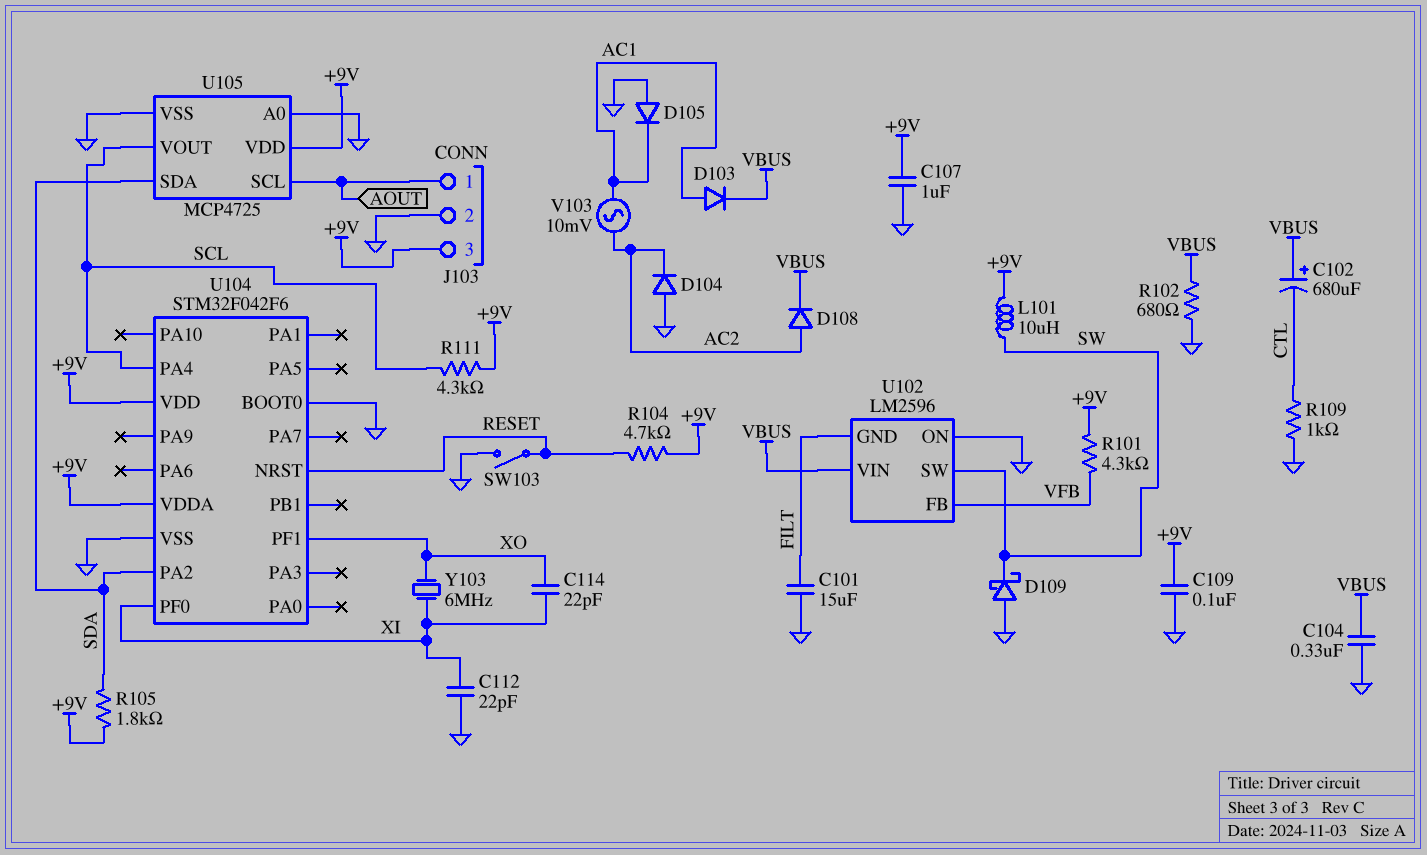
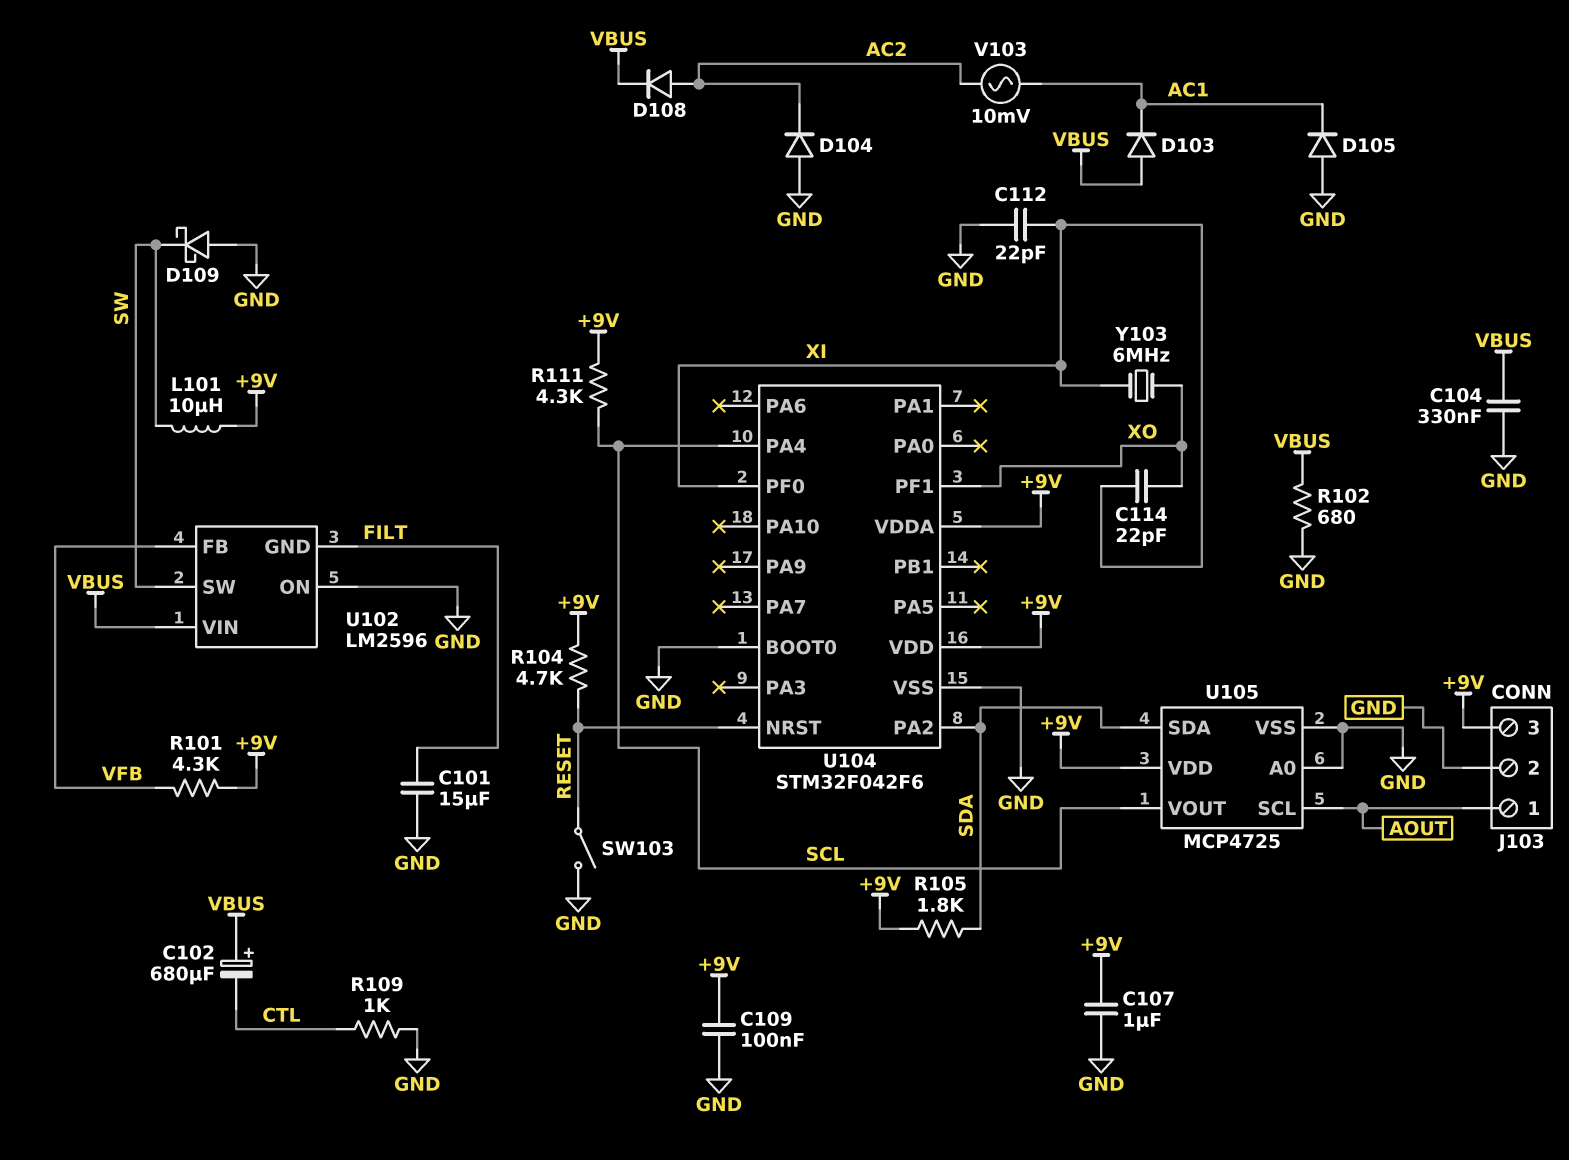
D103: diode (A AC1, K VBUS) -> diode (A VBUS, K AC1)

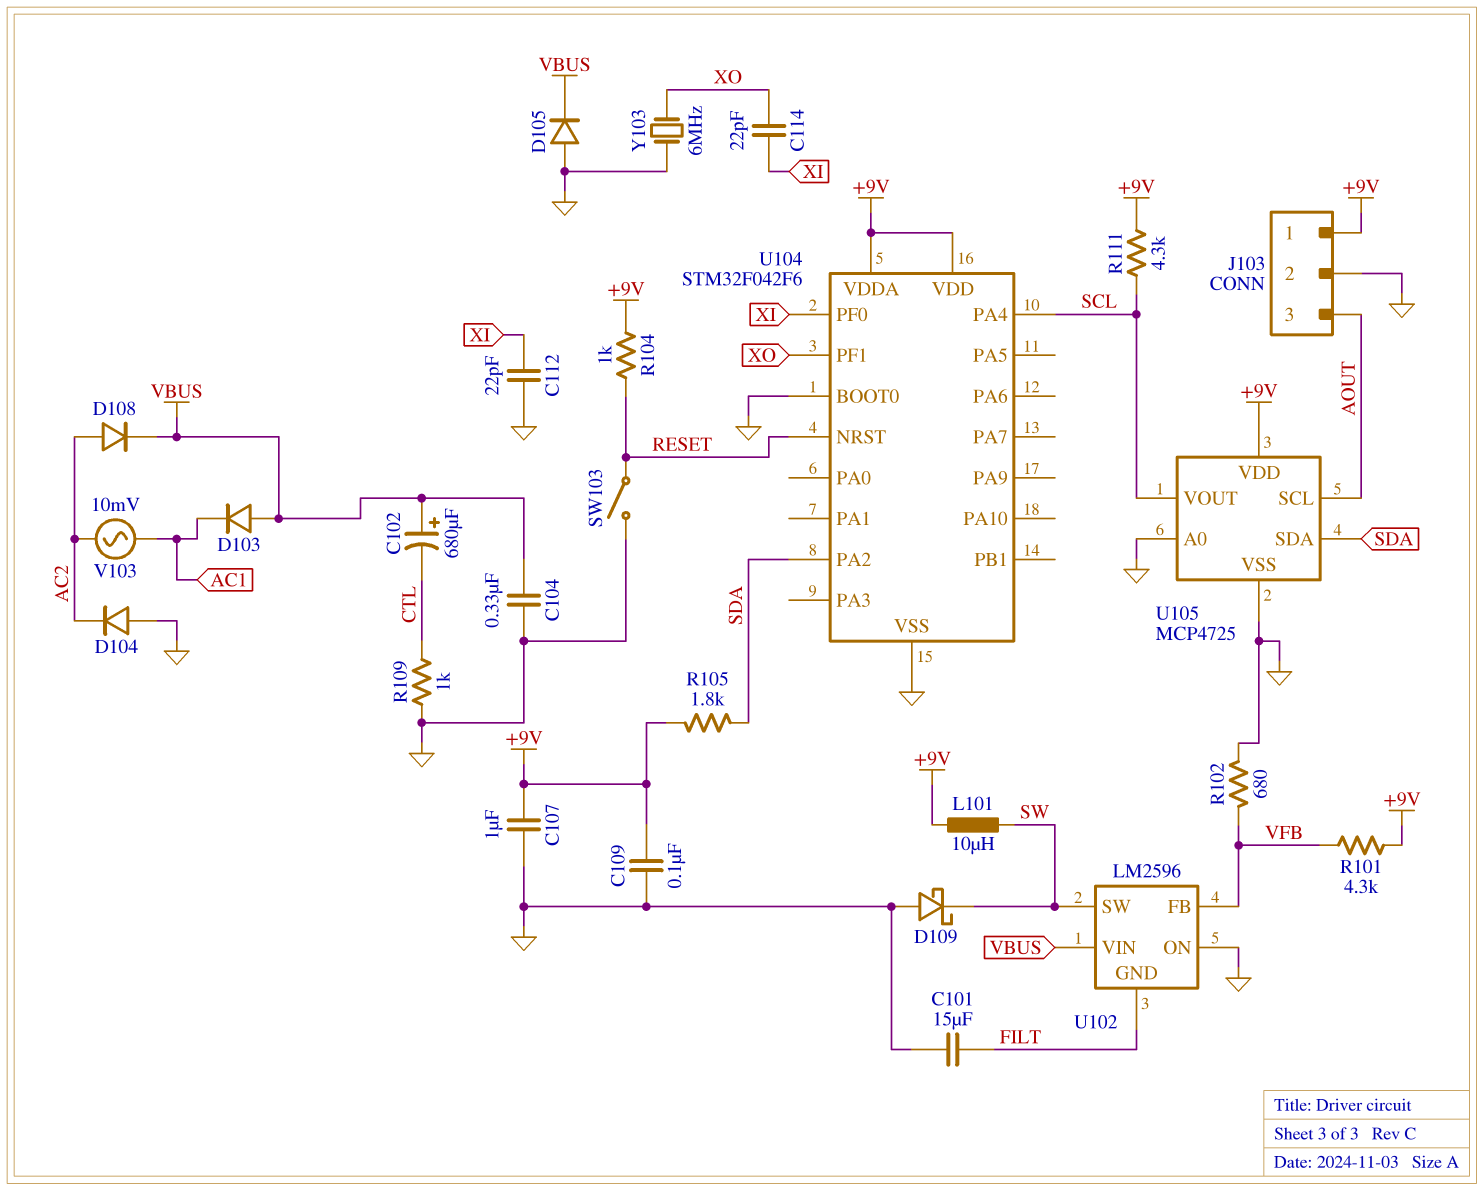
D105: diode (A GND, K AC1) -> diode (A GND, K VBUS)
J103 pin 1: AOUT -> +9V
J103 pin 3: +9V -> AOUT
R102: 680 (GND, VBUS) -> 680 (GND, VFB)
R104: 4.7k (+9V, RESET) -> 1k (+9V, RESET)
Y103: 6MHz (XI, XO) -> 6MHz (GND, XO)

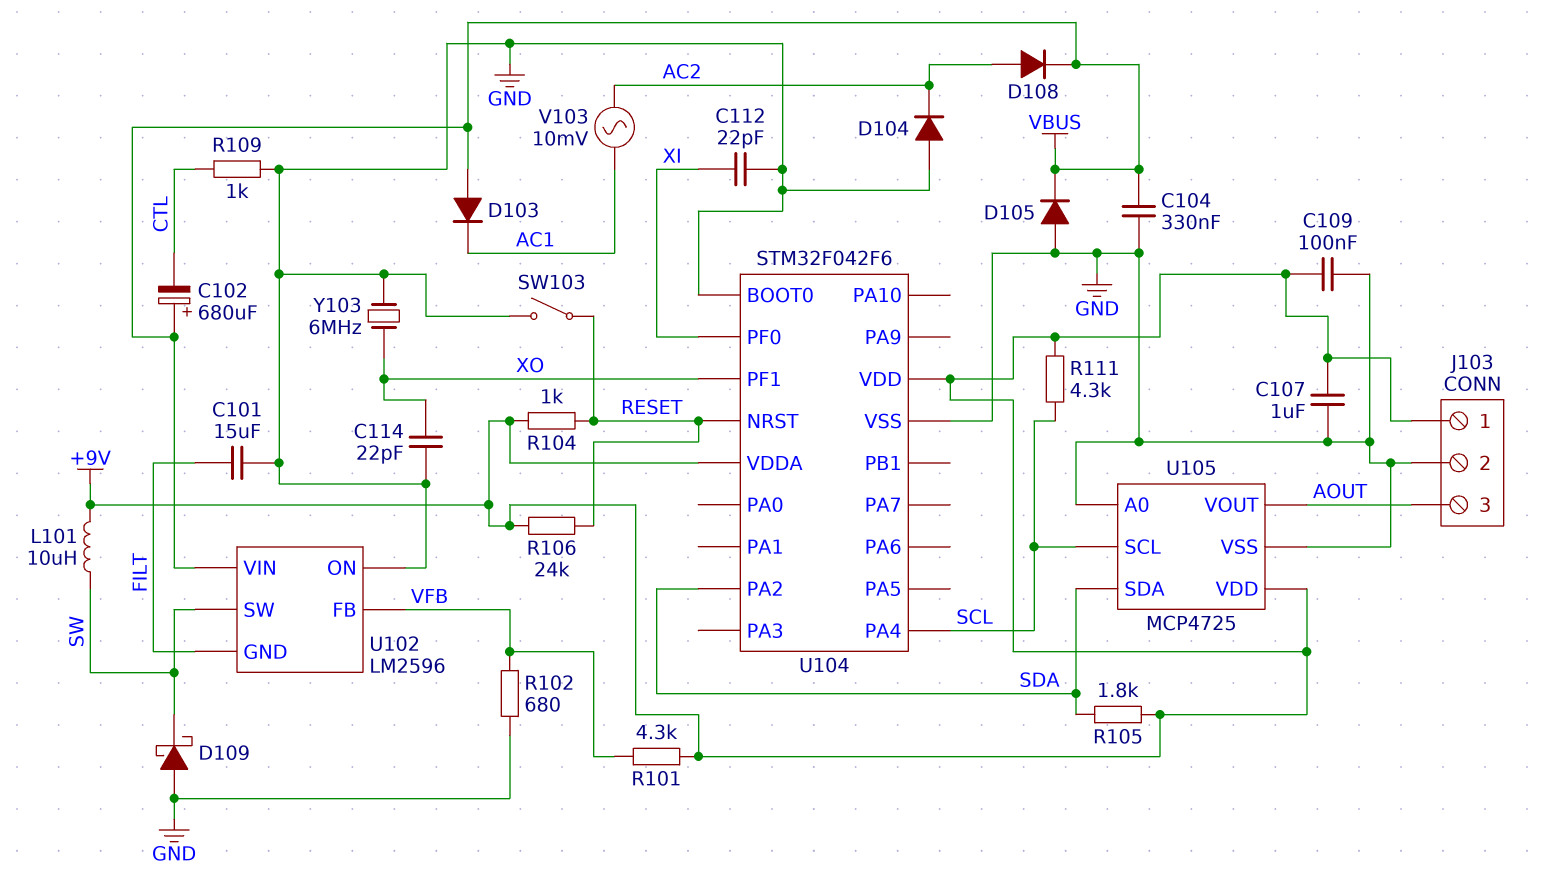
C114: 22pF (XI, XO) -> 22pF (GND, XO)
R106: none -> 24k (+9V, RESET)
U105 pin SCL: AOUT -> SCL
U105 pin VOUT: SCL -> AOUT

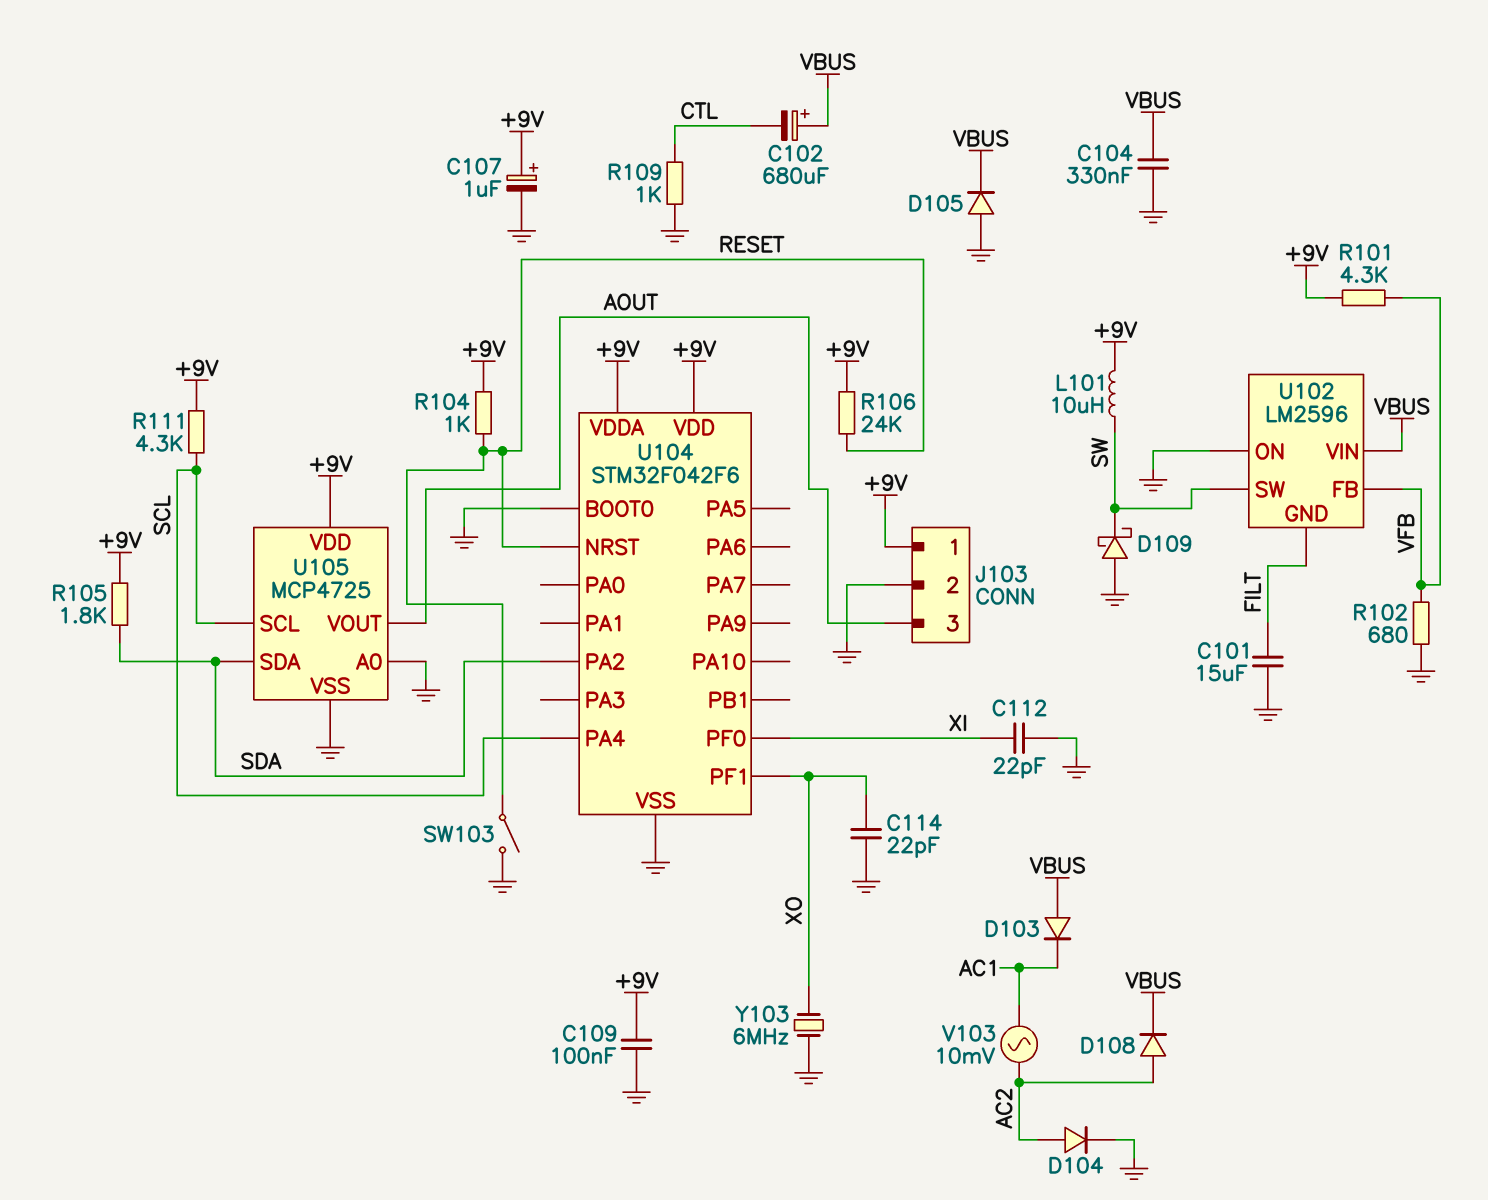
C107: 1uF (+9V, GND) -> 1uF (plus +9V, minus GND)
D104: diode (A GND, K AC2) -> diode (A AC2, K GND)

